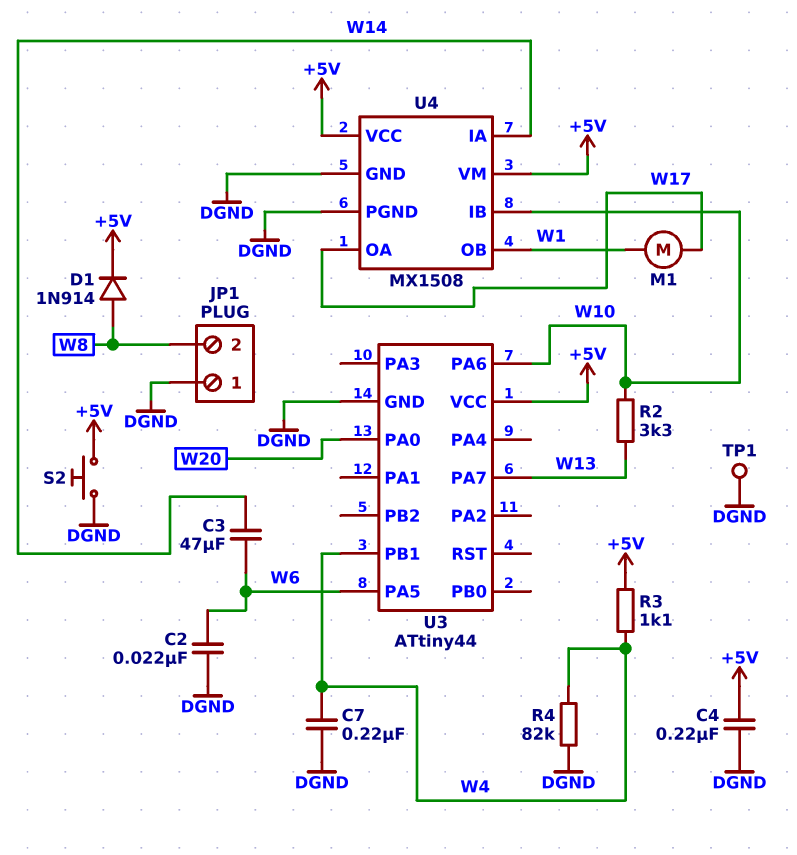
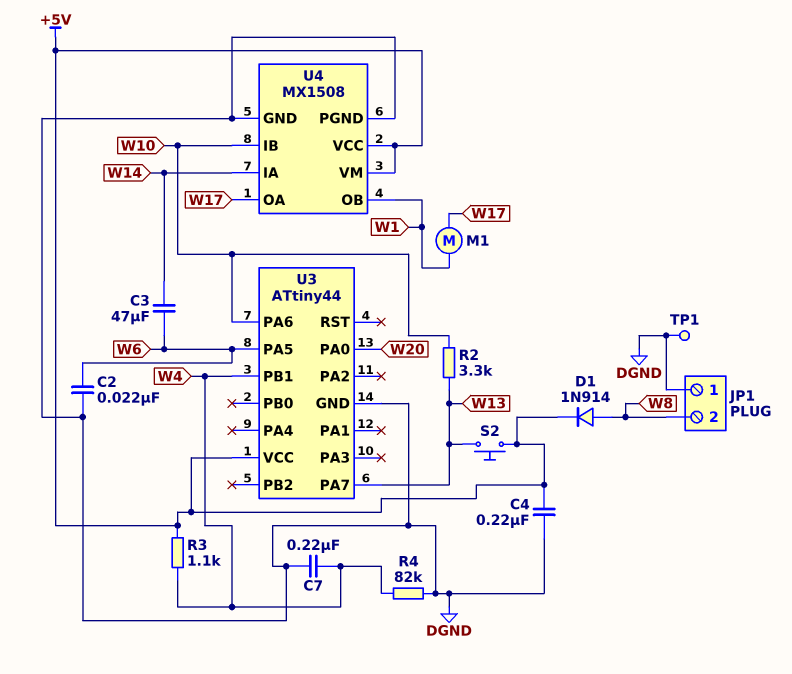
S2: button (+5V, DGND) -> button (+5V, W13)

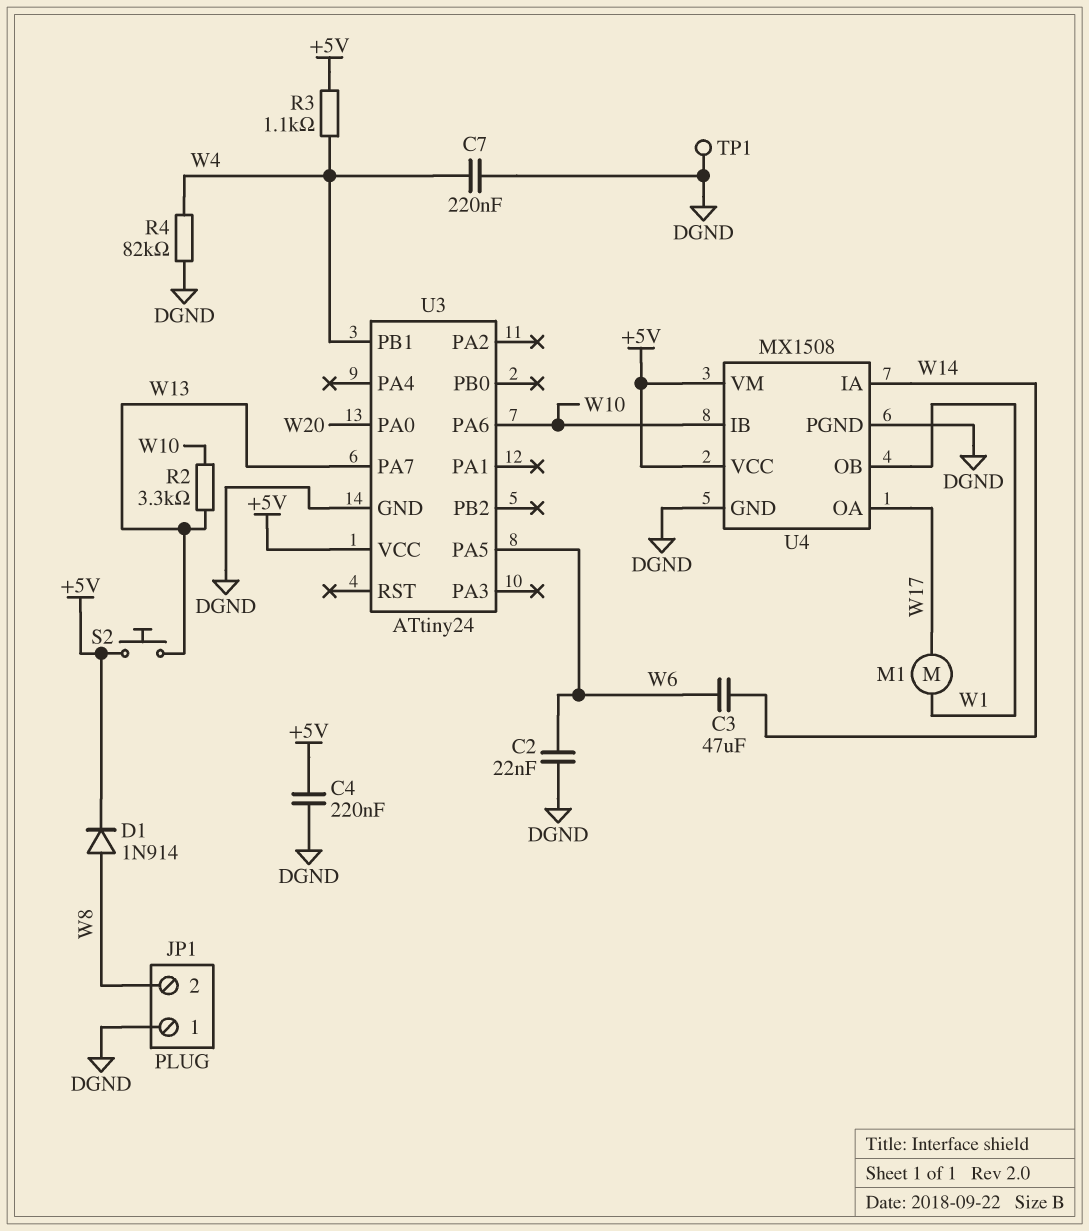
U3: ATtiny44 -> ATtiny24

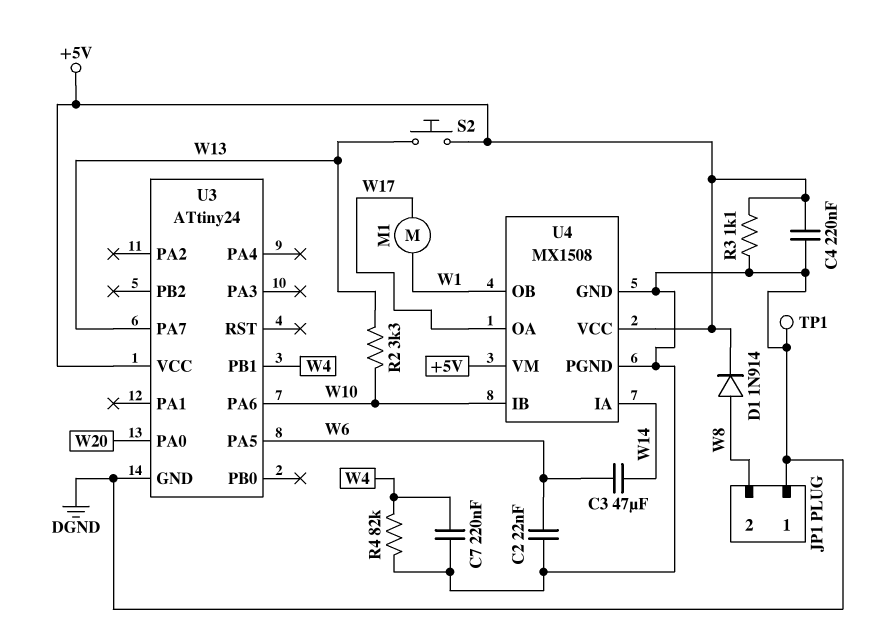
R3: 1.1k (+5V, W4) -> 1.1k (+5V, DGND)

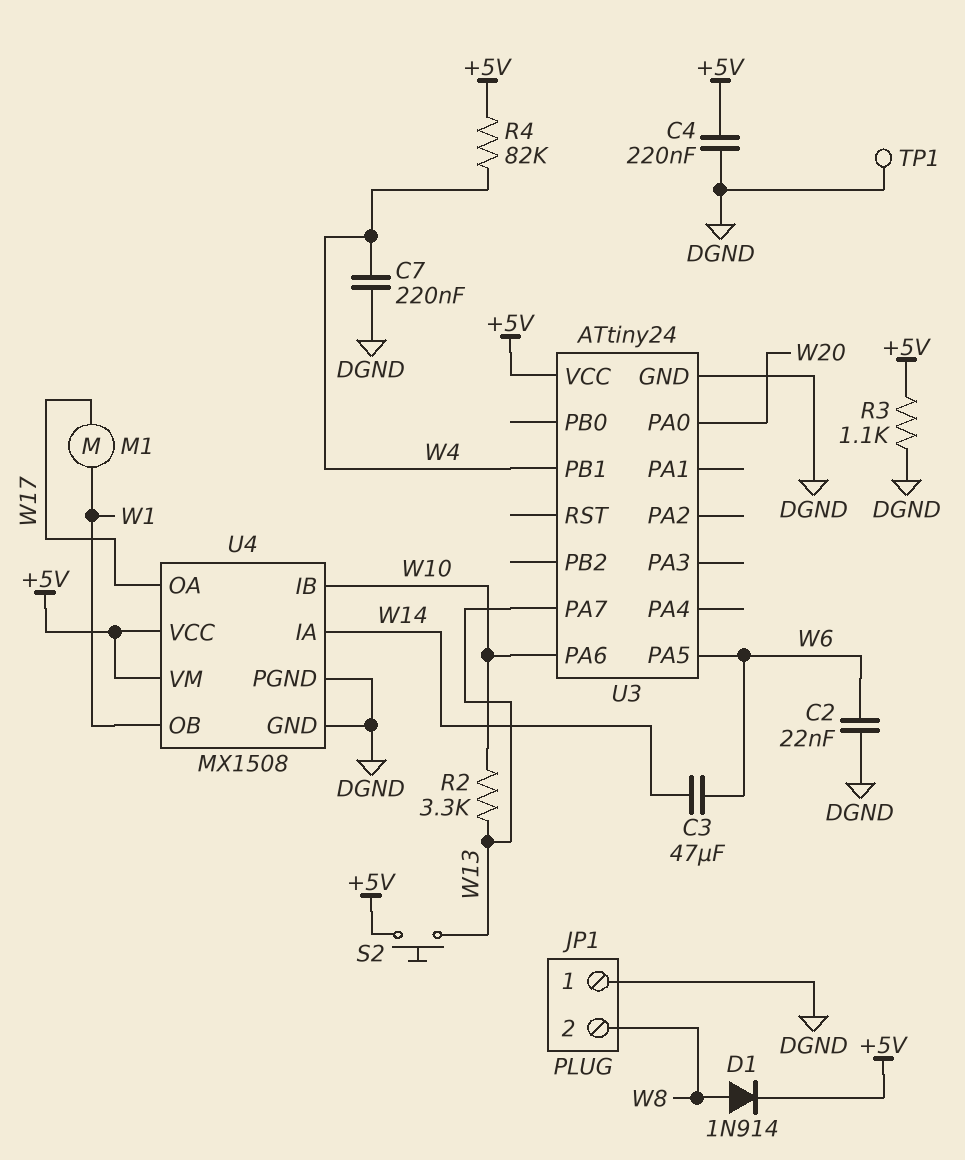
R4: 82k (DGND, W4) -> 82k (+5V, W4)

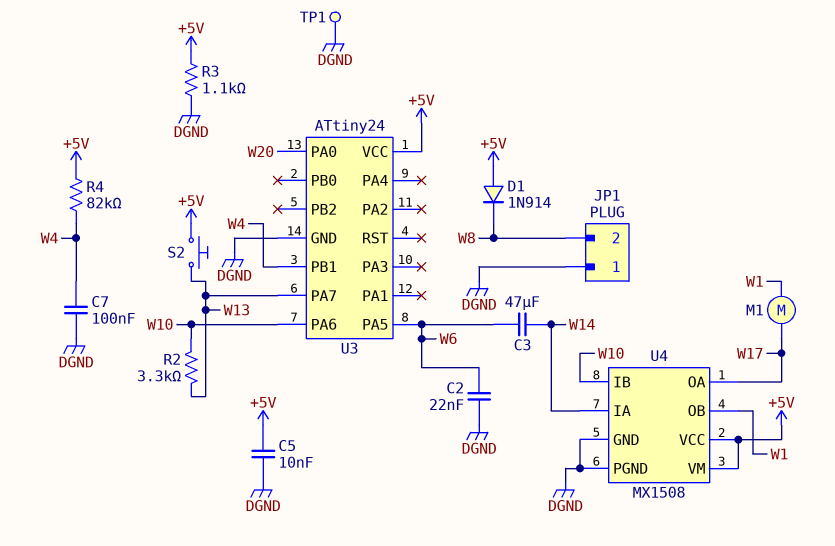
C4: 220nF (+5V, DGND) -> none
C5: none -> 10nF (+5V, DGND)
C7: 220nF (DGND, W4) -> 100nF (DGND, W4)
D1: diode 1N914 (A W8, K +5V) -> diode 1N914 (A +5V, K W8)

